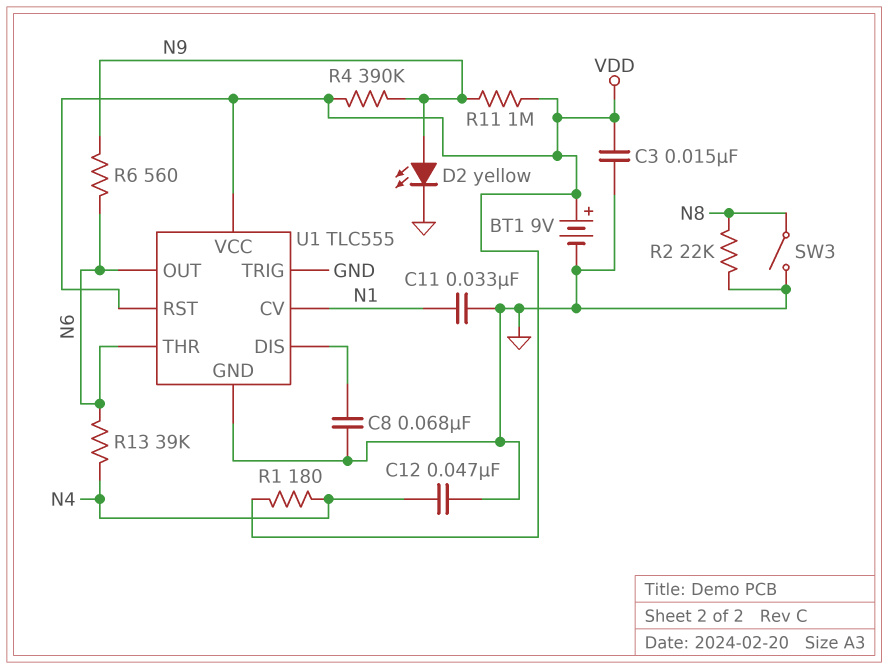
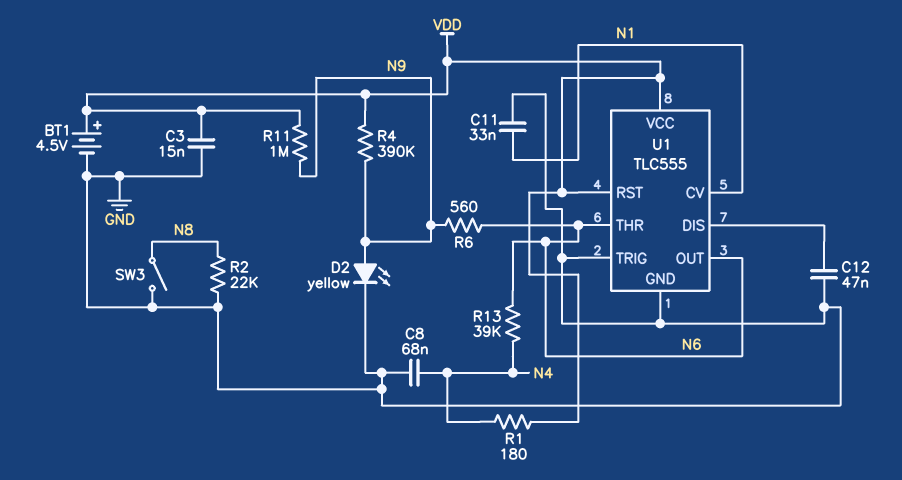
BT1: 9V (plus VDD, minus GND) -> 4.5V (plus VDD, minus GND)
C8: 68nF (GND, U1/DIS) -> 68nF (GND, N4)
C12: 47nF (GND, N4) -> 47nF (GND, U1/DIS)

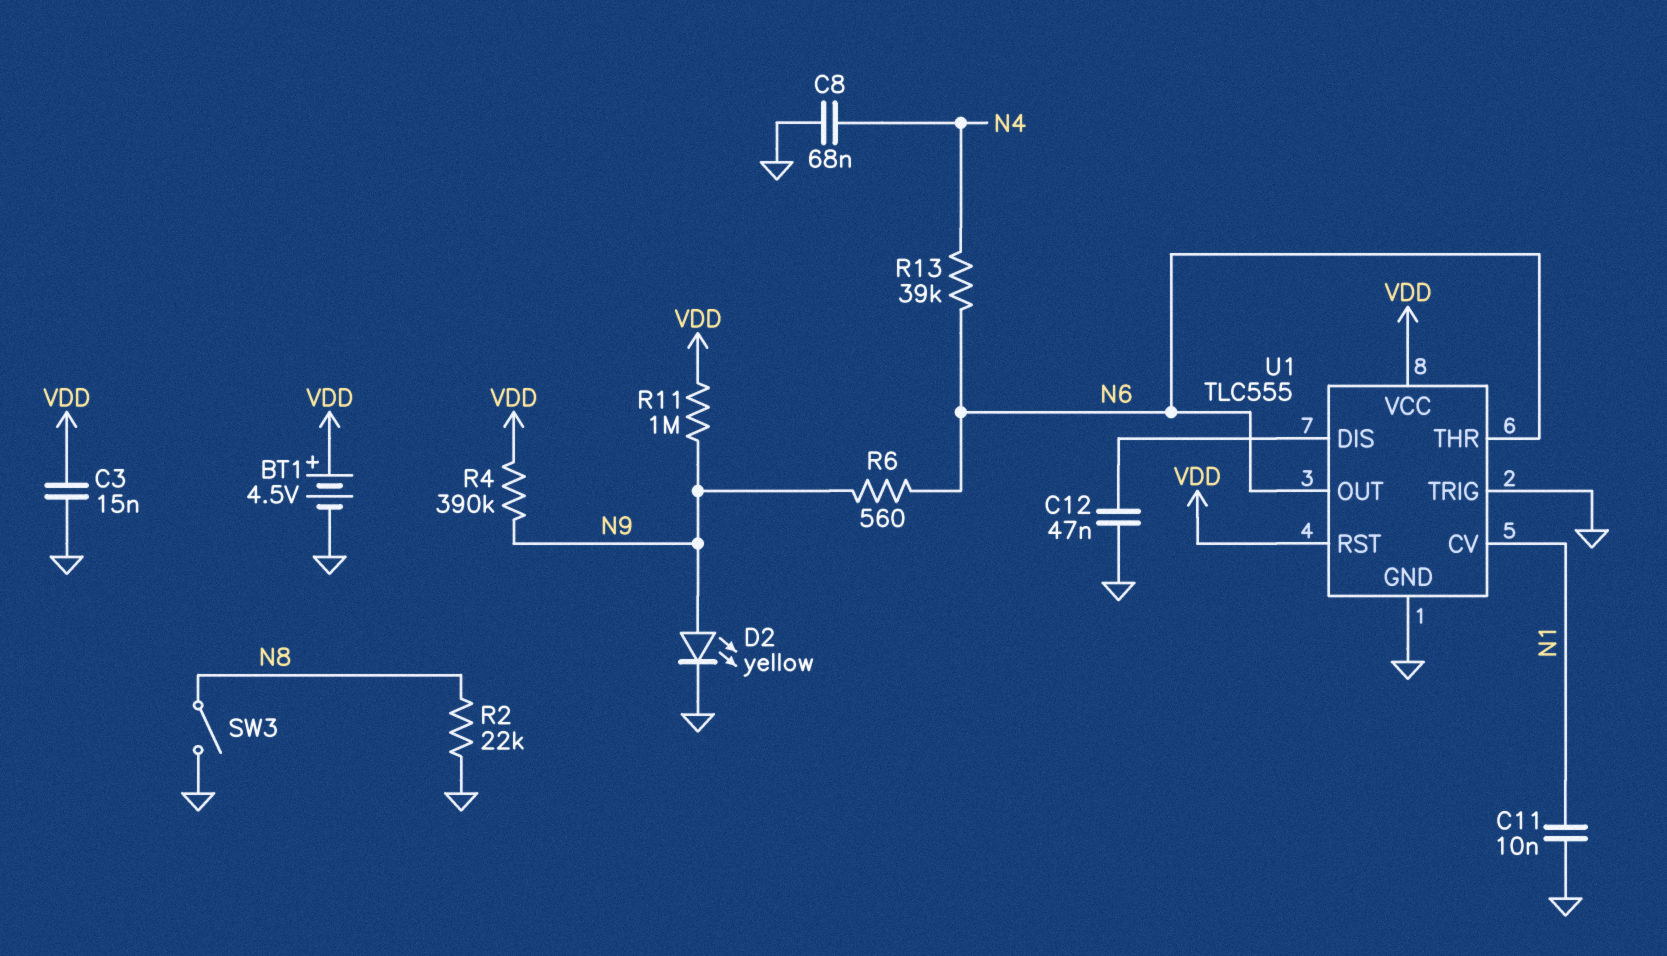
C11: 33nF (GND, N1) -> 10nF (GND, N1)
R1: 180 (N4, VDD) -> none

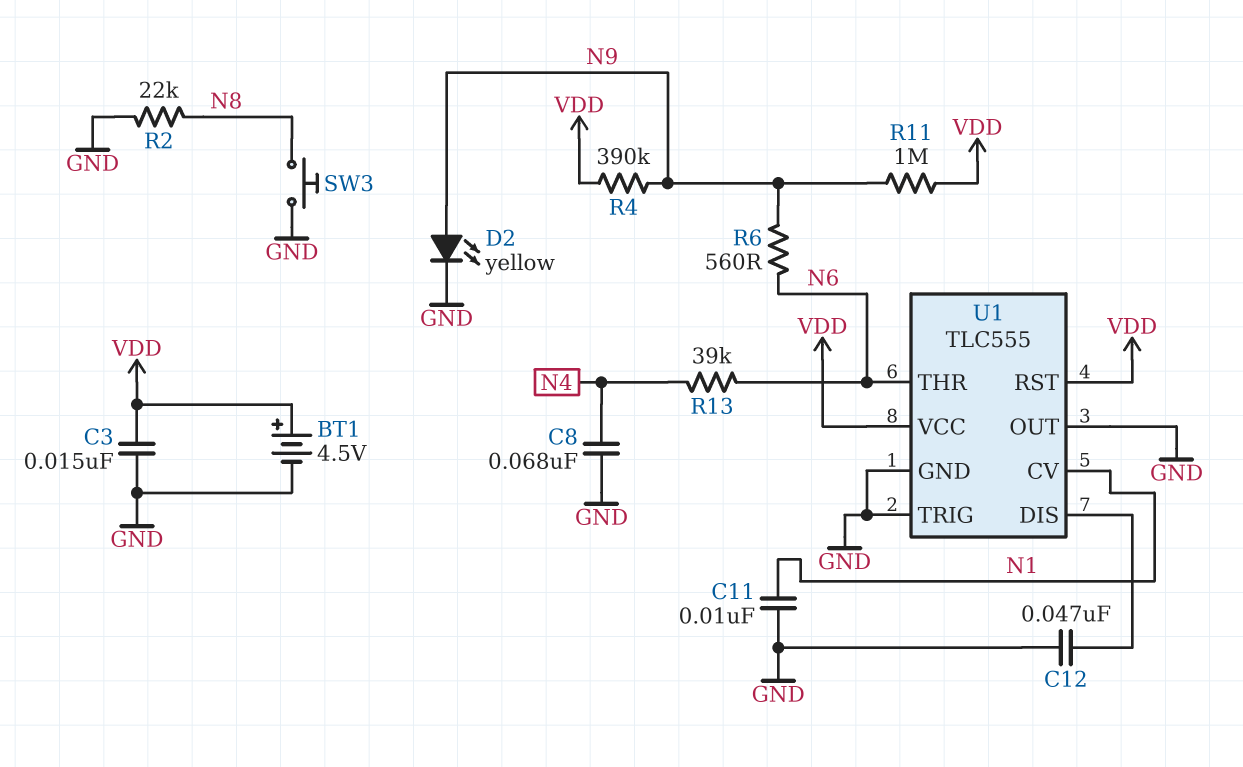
SW3: switch (GND, N8) -> button (GND, N8)
U1 pin OUT: N6 -> GND

